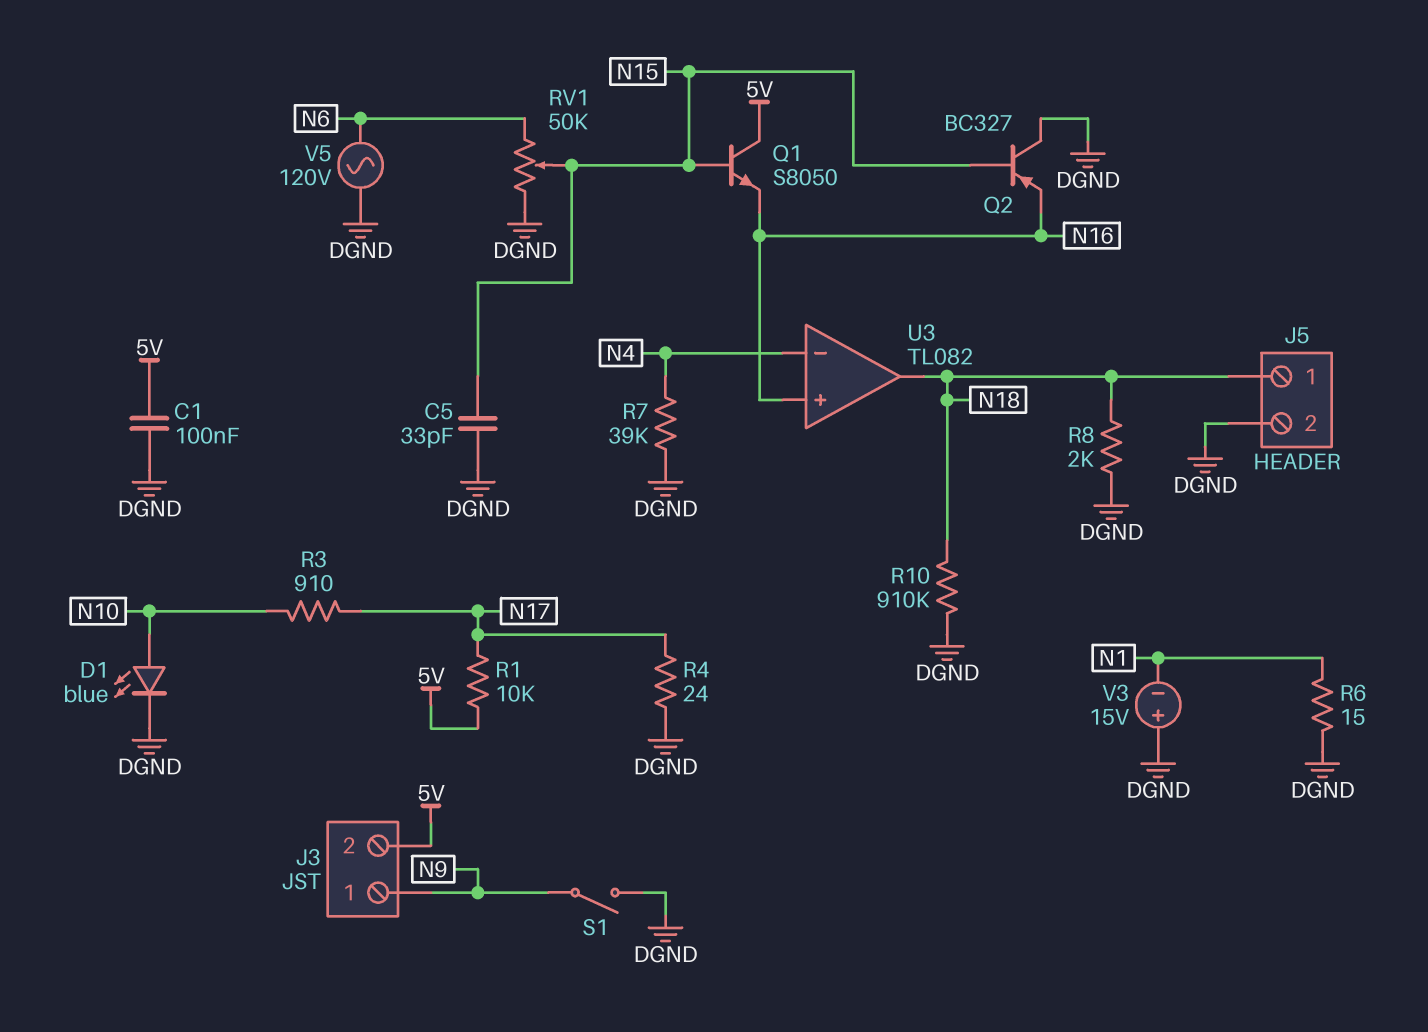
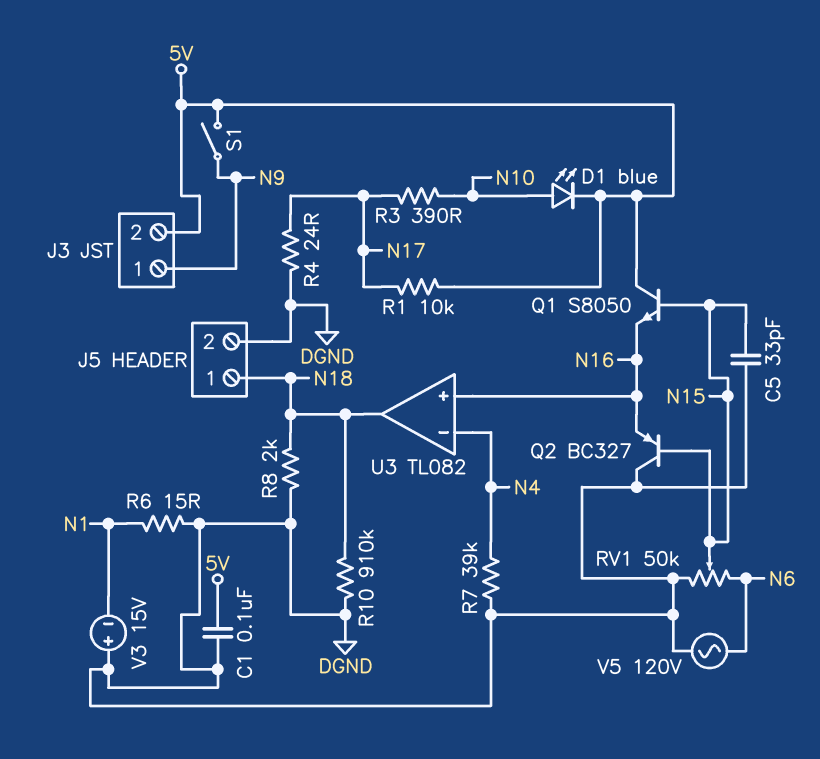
D1: LED blue (A N10, K DGND) -> LED blue (A N10, K 5V)
R3: 910 (N10, N17) -> 390 (N10, N17)
S1: switch (DGND, N9) -> switch (5V, N9)

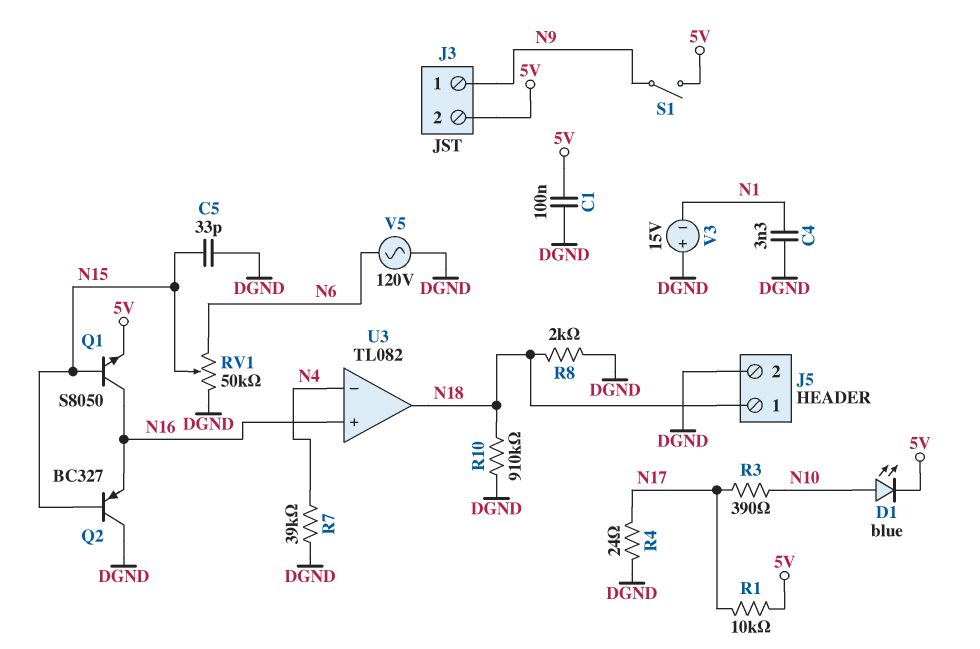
C4: none -> 3.3nF (DGND, N1)
Q1: NPN S8050 (B N15, C 5V, E N16) -> NPN S8050 (B N15, C N16, E 5V)
R6: 15 (DGND, N1) -> none

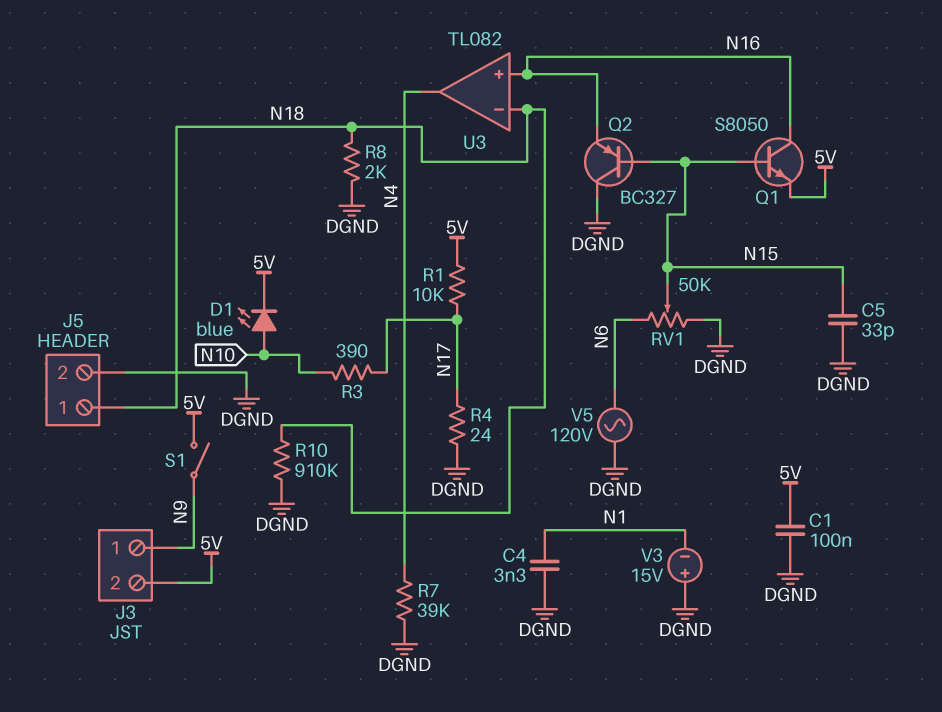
U3 pin in-: N4 -> N18
U3 pin out: N18 -> N4

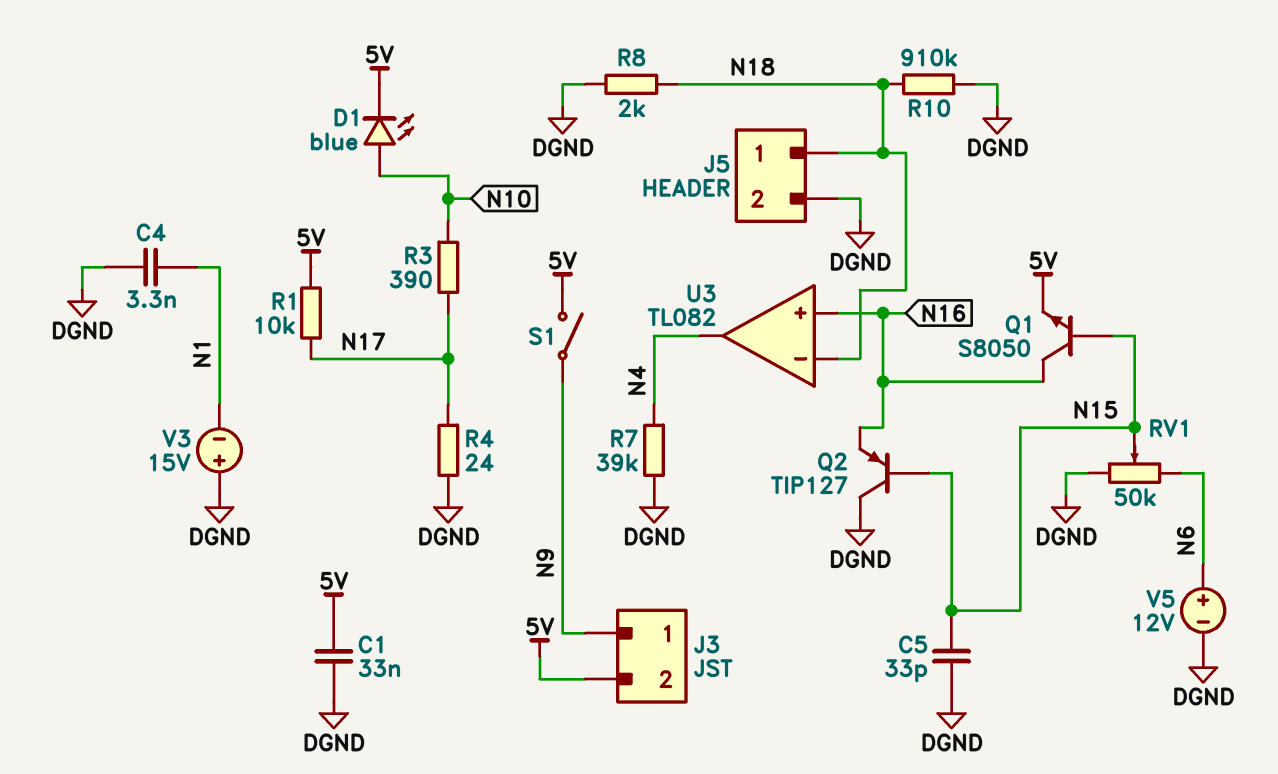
C1: 100nF (5V, DGND) -> 33nF (5V, DGND)
Q2: PNP BC327 (B N15, C DGND, E N16) -> PNP TIP127 (B N15, C DGND, E N16)
V5: AC 120V (DGND, N6) -> 12V (plus N6, minus DGND)

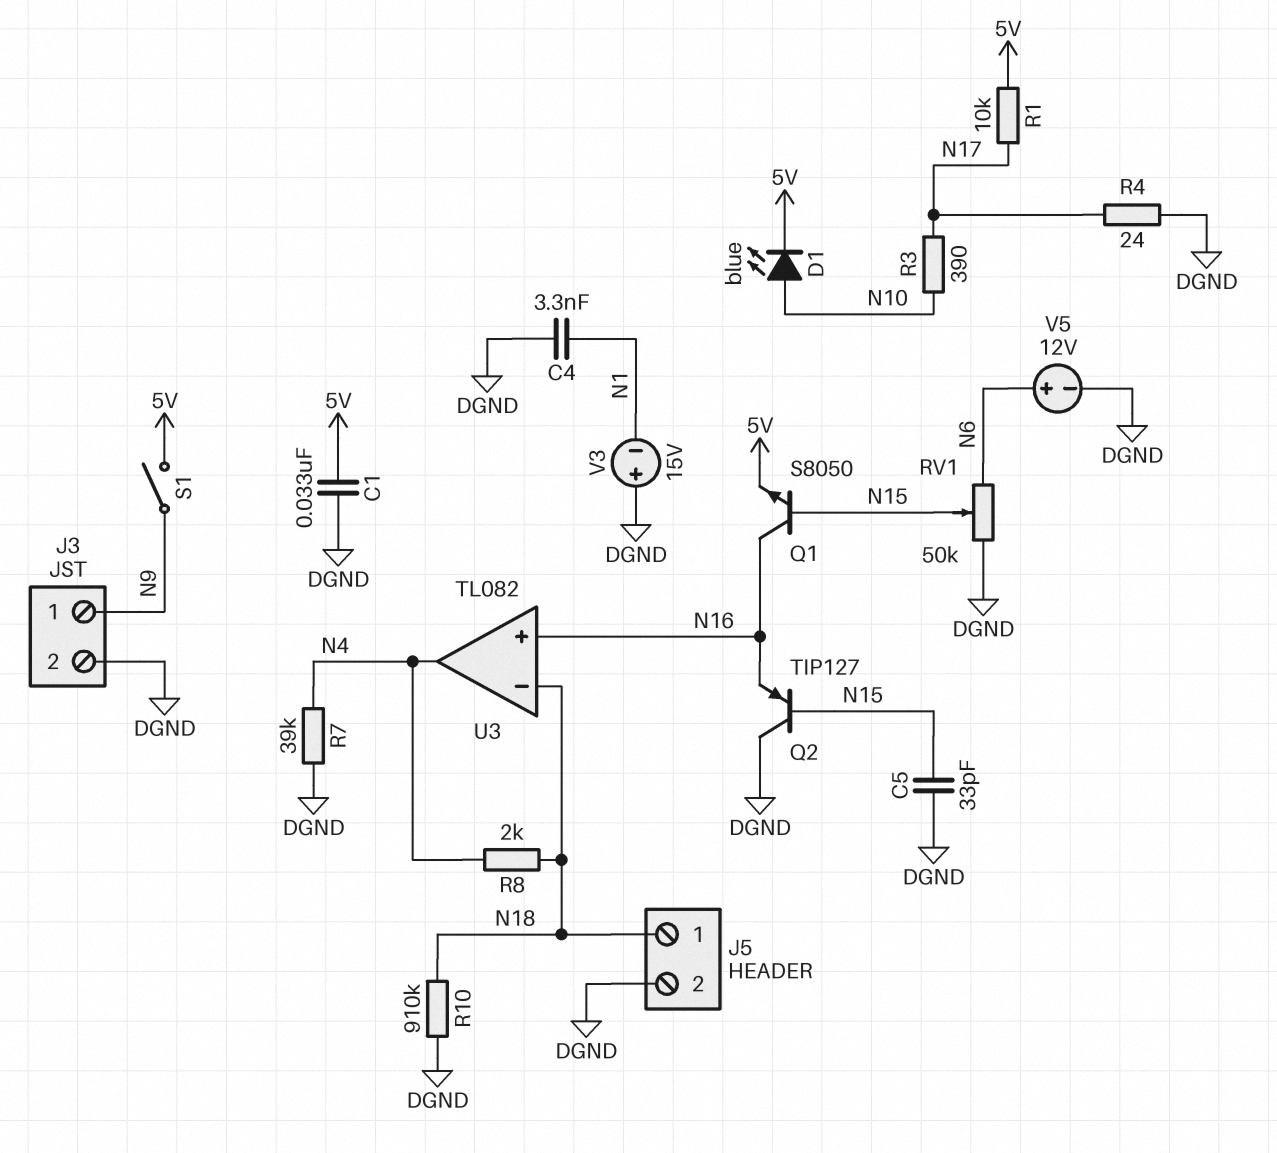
J3 pin 2: 5V -> DGND
R8: 2k (DGND, N18) -> 2k (N4, N18)

